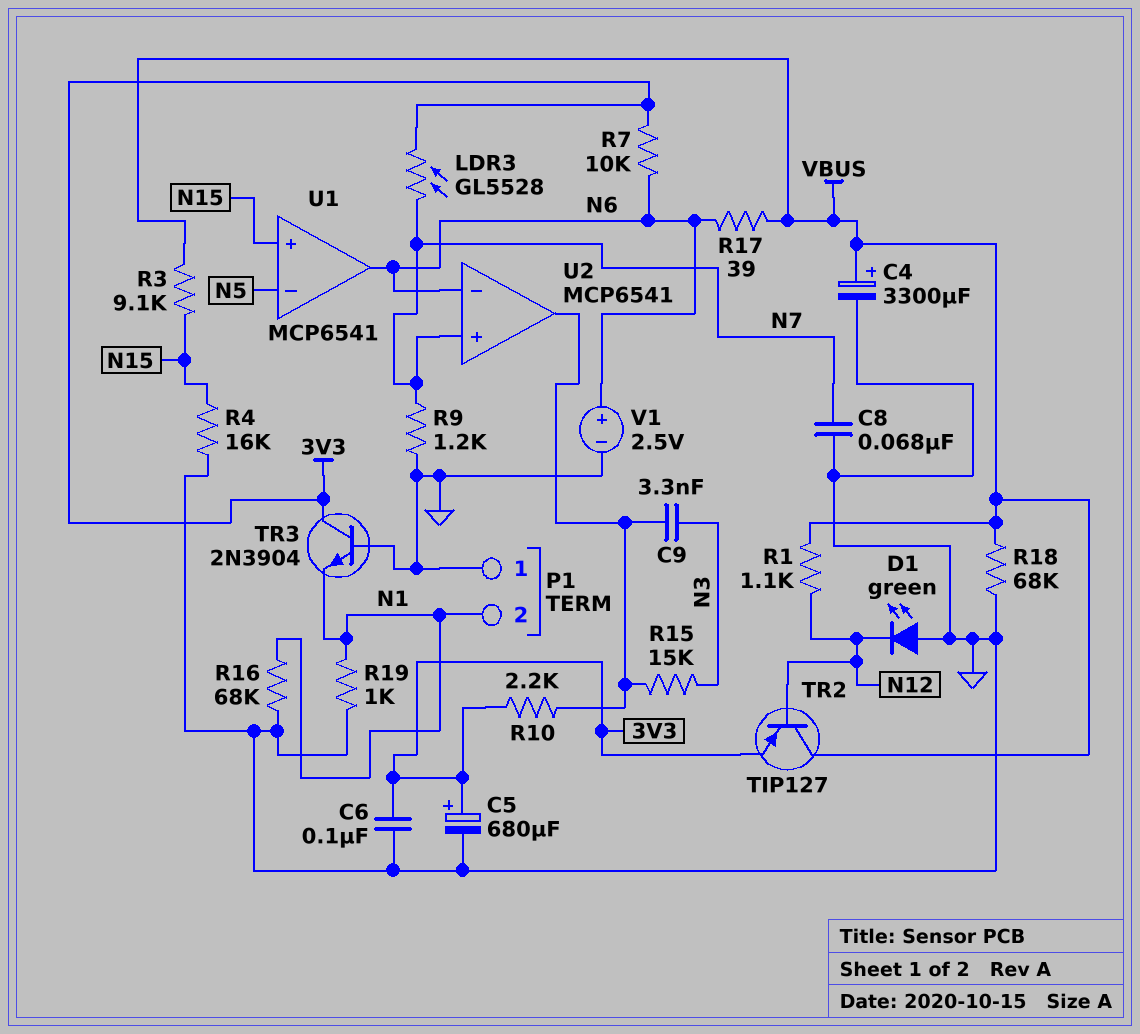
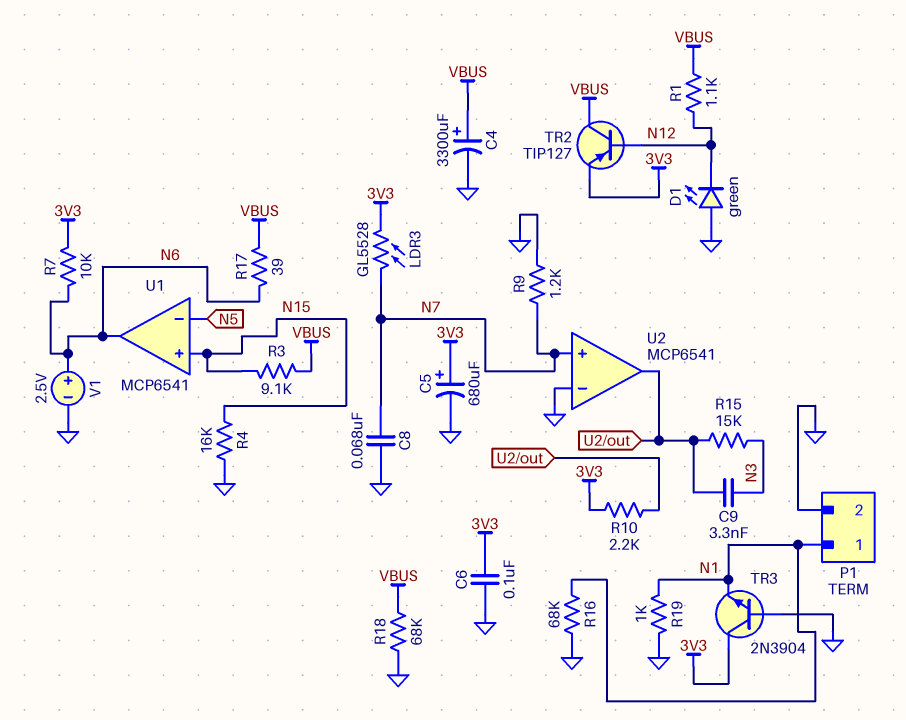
P1 pin 1: GND -> N1
P1 pin 2: N1 -> GND
U2 pin in-: N6 -> GND

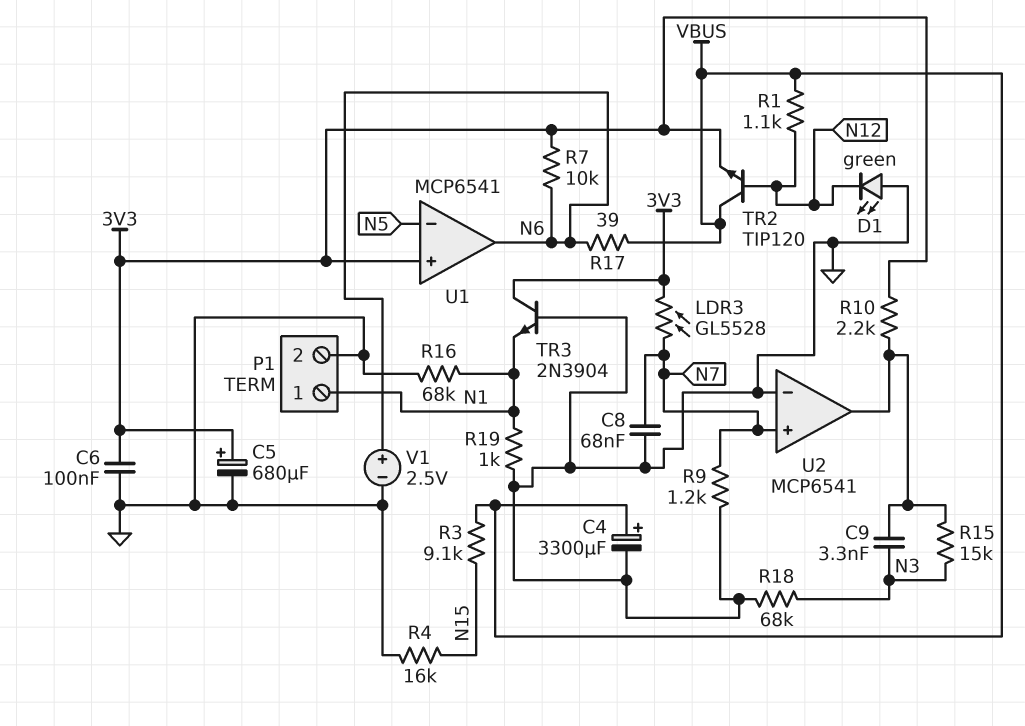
R18: 68k (GND, VBUS) -> 68k (GND, N3)
TR2: PNP TIP127 (B N12, C VBUS, E 3V3) -> NPN TIP120 (B N12, C VBUS, E 3V3)
U1 pin in+: N15 -> 3V3

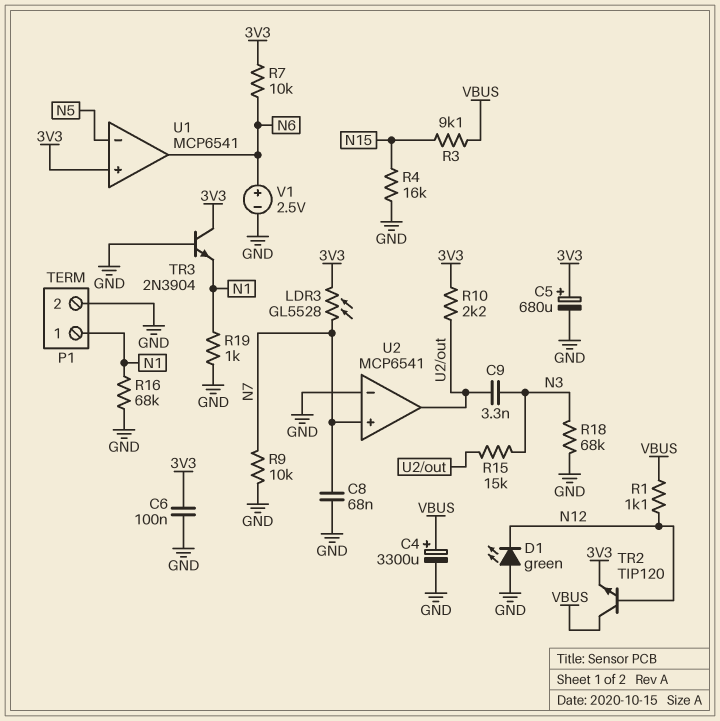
R9: 1.2k (GND, N7) -> 10k (GND, N7)
R17: 39 (N6, VBUS) -> none

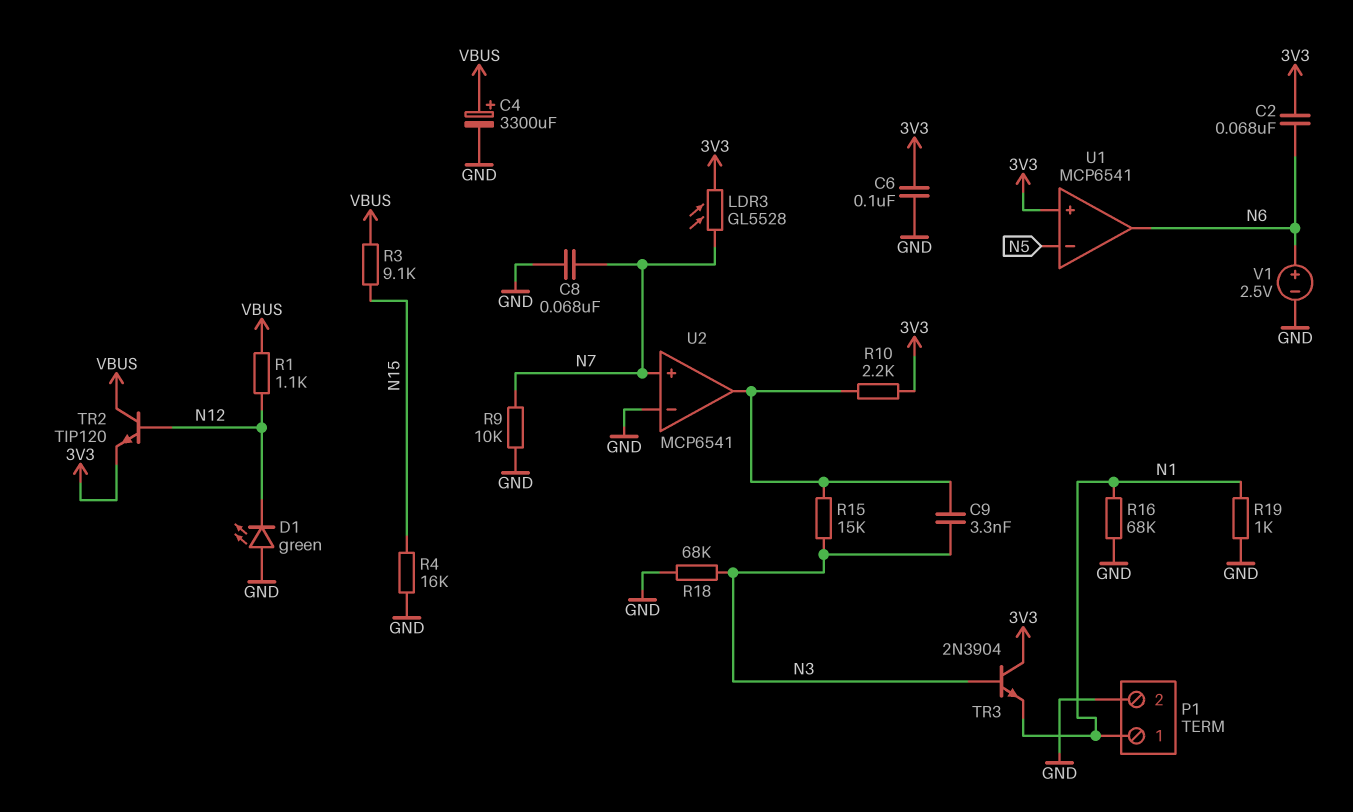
C2: none -> 68nF (3V3, N6)
C5: 680uF (plus 3V3, minus GND) -> none
R7: 10k (3V3, N6) -> none
TR3: NPN 2N3904 (B GND, C 3V3, E N1) -> NPN 2N3904 (B N3, C 3V3, E N1)

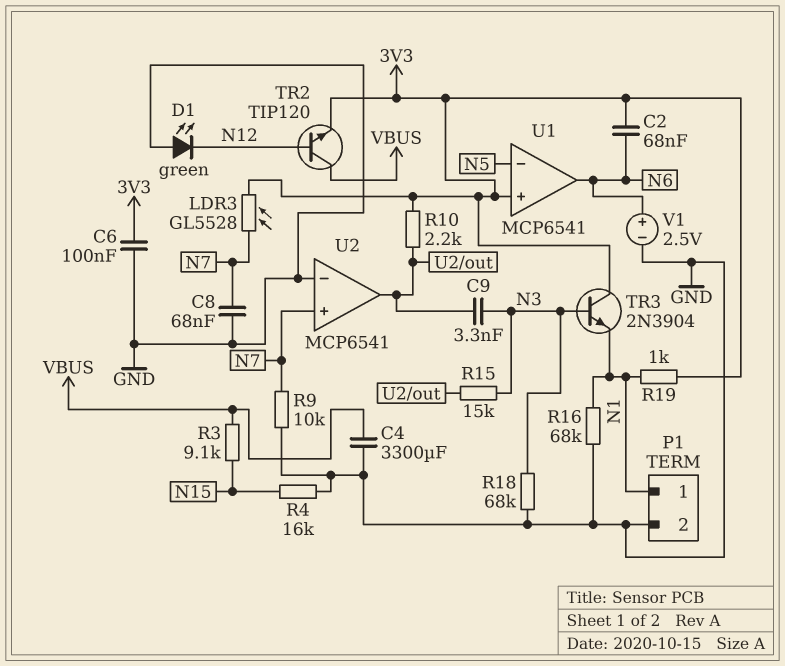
C4: 3300uF (plus VBUS, minus GND) -> 3300uF (GND, VBUS)
R1: 1.1k (N12, VBUS) -> none
R19: 1k (GND, N1) -> 1k (3V3, N1)

